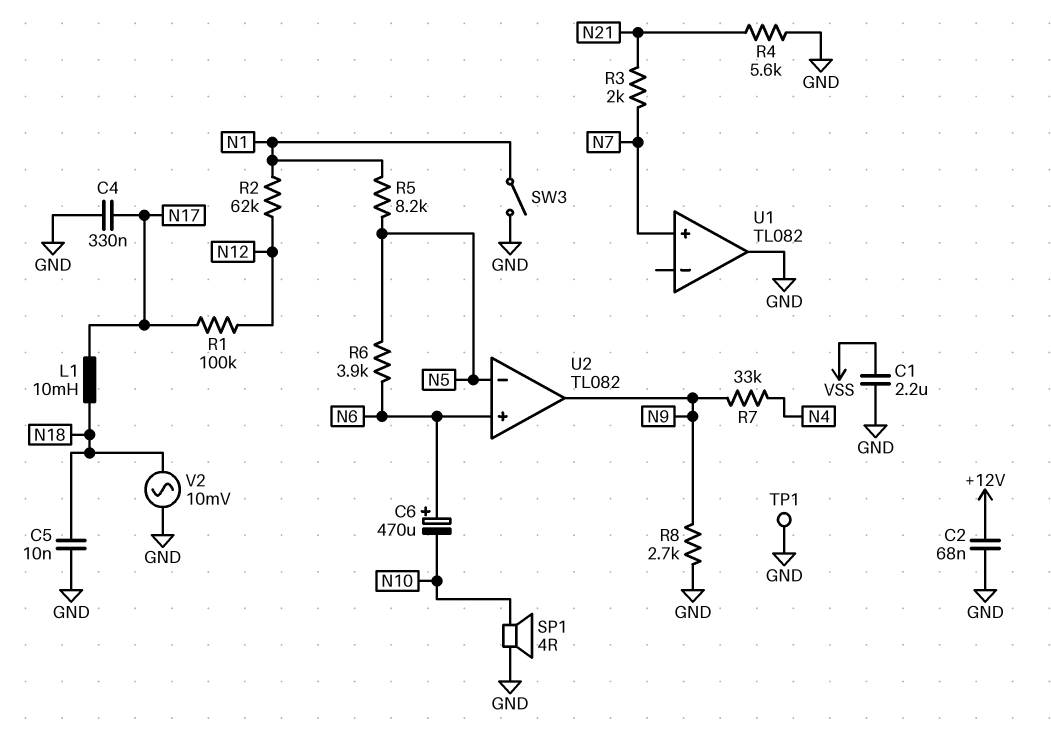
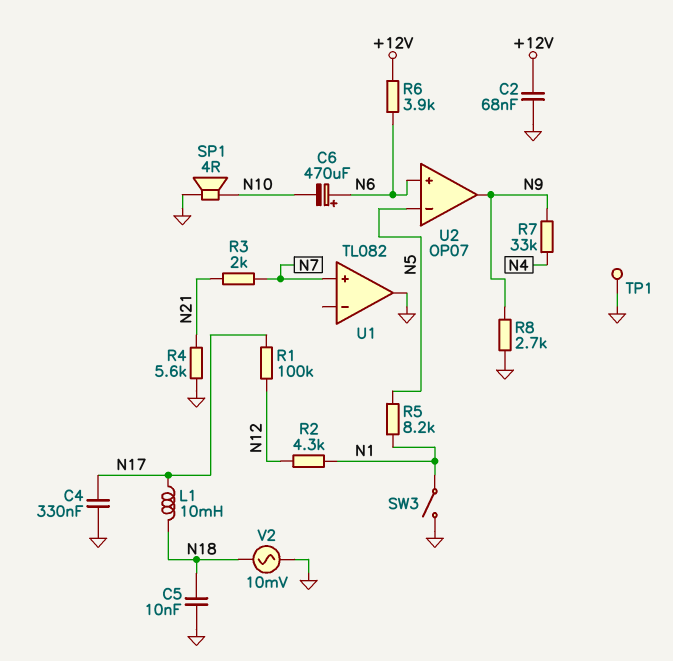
C1: 2.2uF (GND, VSS) -> none
R2: 62k (N1, N12) -> 4.3k (N1, N12)
R6: 3.9k (N5, N6) -> 3.9k (+12V, N6)
U2: TL082 -> OP07

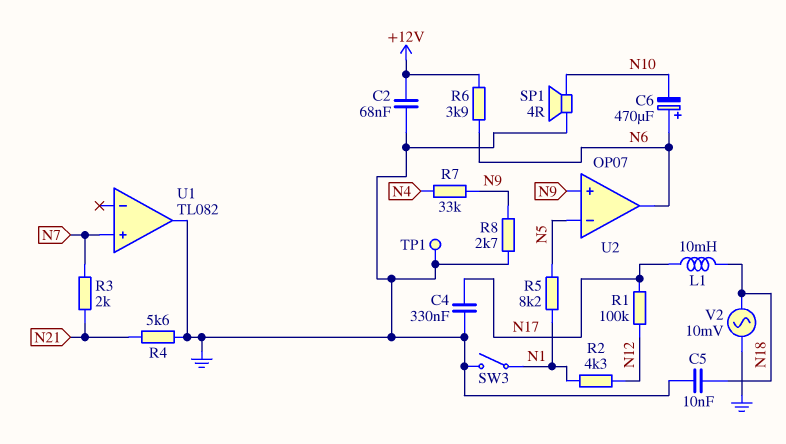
U2 pin in+: N6 -> N9
U2 pin out: N9 -> N6

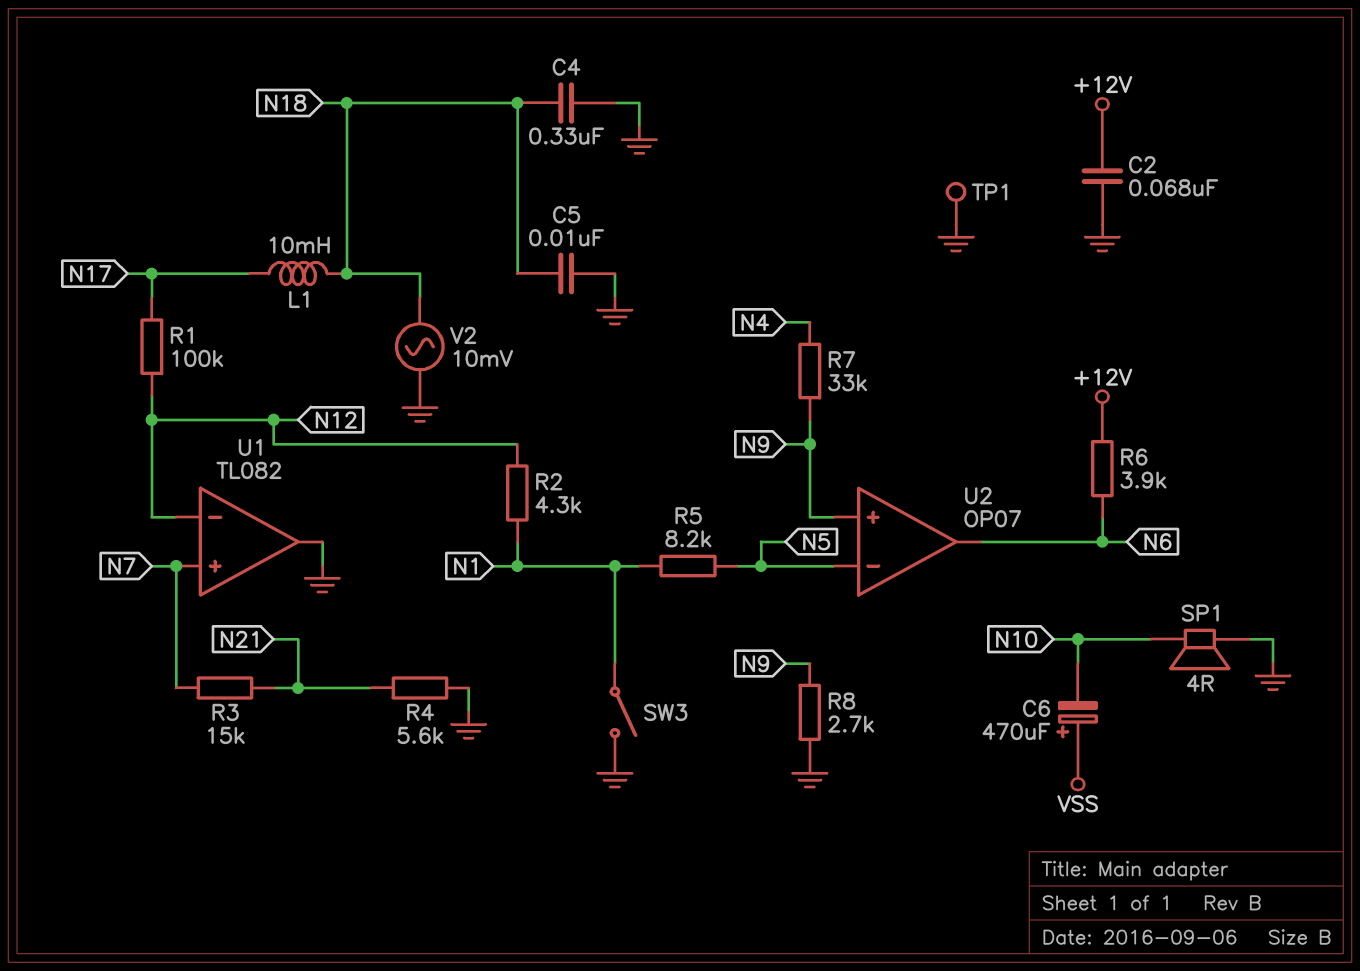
C4: 330nF (GND, N17) -> 330nF (GND, N18)
C6: 470uF (plus N6, minus N10) -> 470uF (plus VSS, minus N10)
R3: 2k (N7, N21) -> 15k (N7, N21)
U1 pin in-: none -> N12

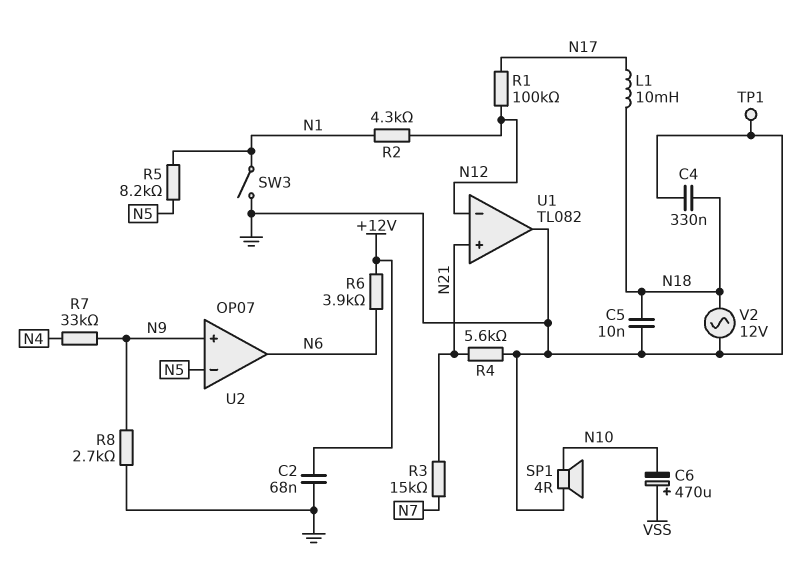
U1 pin in+: N7 -> N21
V2: AC 10mV (GND, N18) -> AC 12V (GND, N18)

